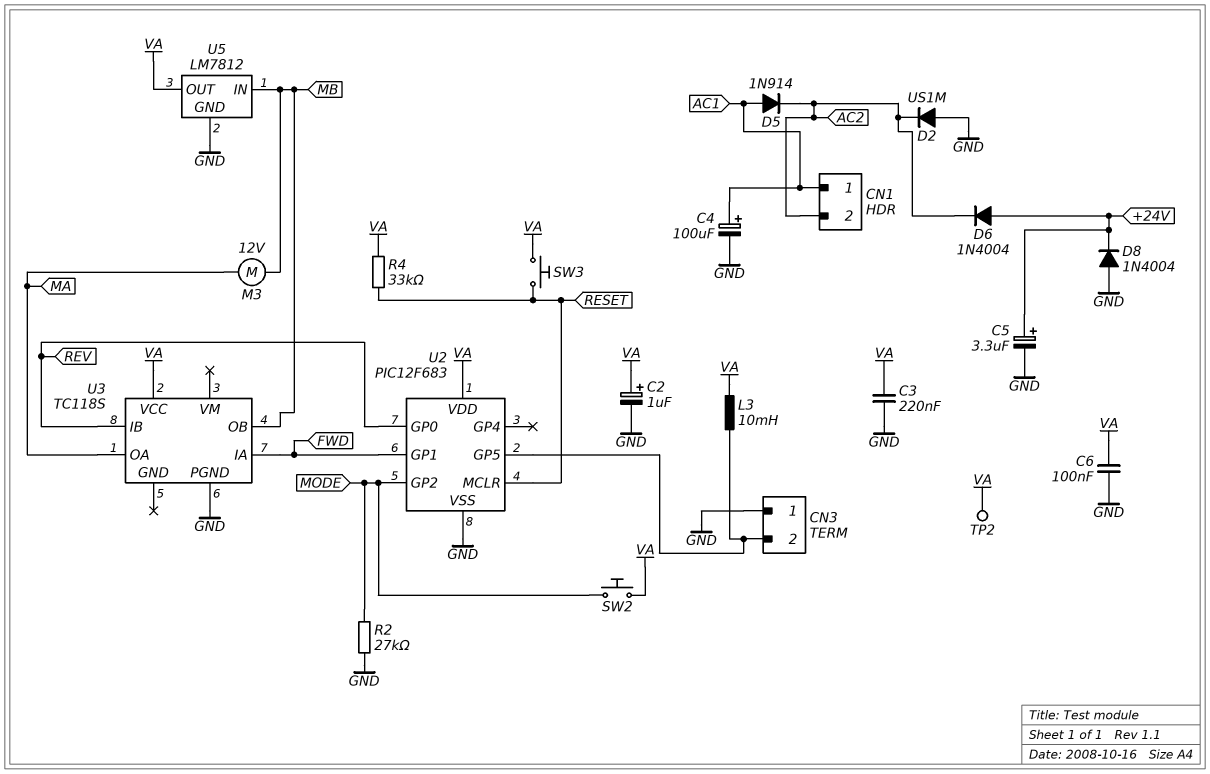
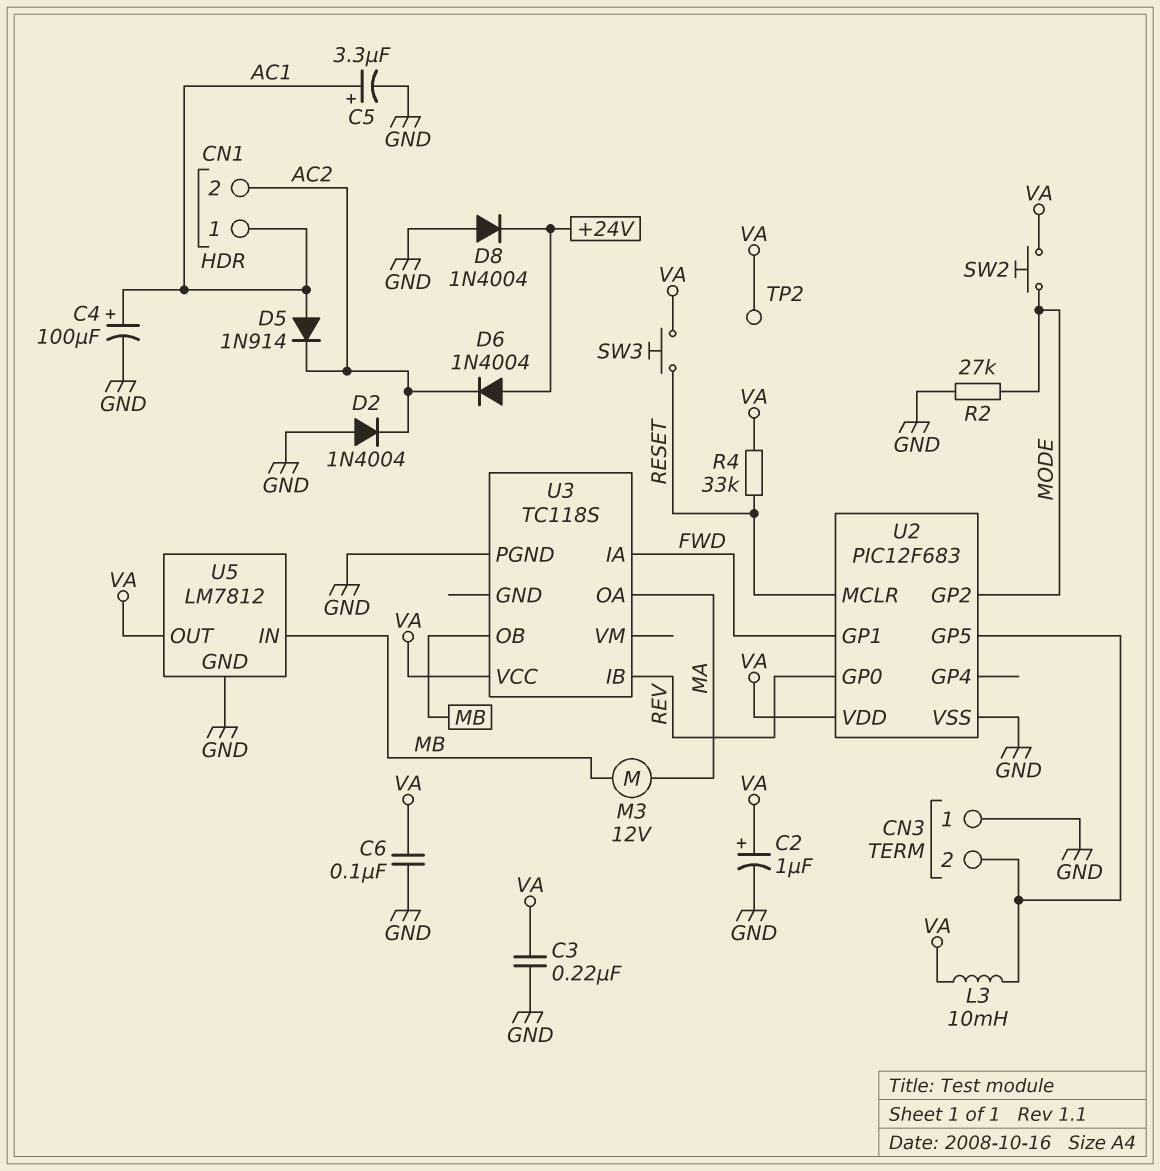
C5: 3.3uF (plus +24V, minus GND) -> 3.3uF (plus AC1, minus GND)
D2: diode US1M (A GND, K AC2) -> diode 1N4004 (A GND, K AC2)

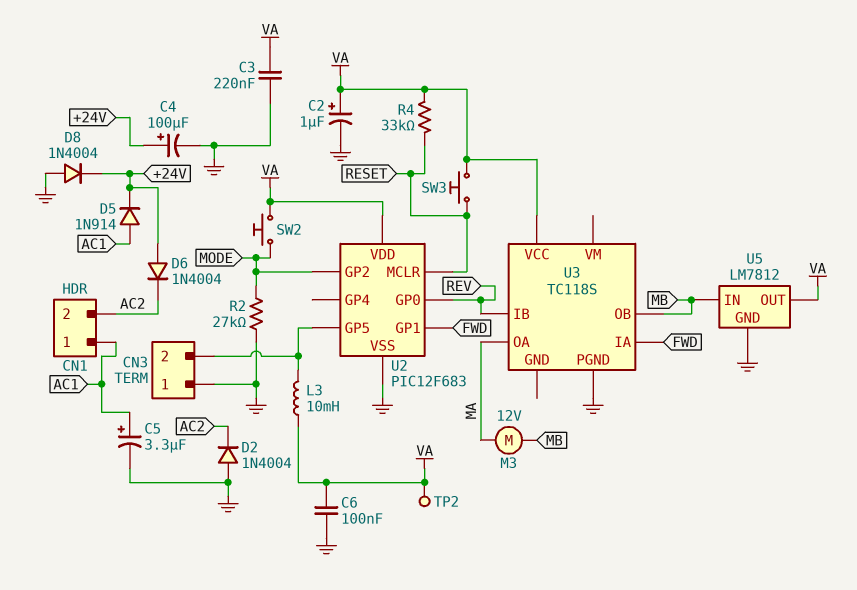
C4: 100uF (plus AC1, minus GND) -> 100uF (plus +24V, minus GND)
D5: diode 1N914 (A AC1, K AC2) -> diode 1N914 (A AC1, K +24V)

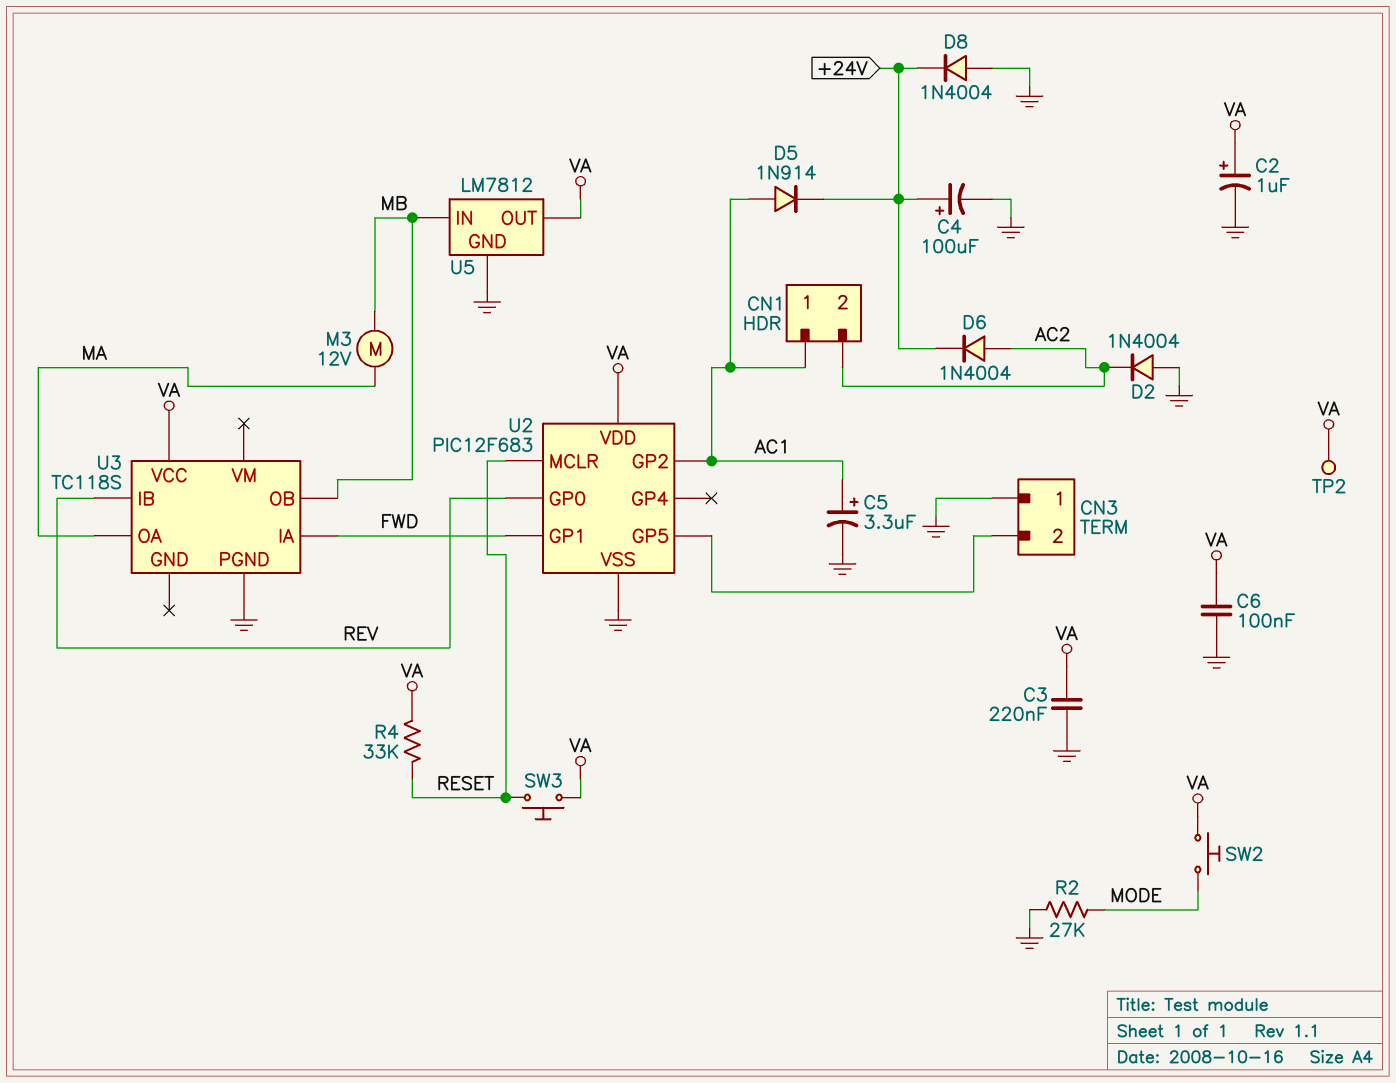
D6: diode 1N4004 (A +24V, K AC2) -> diode 1N4004 (A AC2, K +24V)
L3: 10mH (CN3/2, VA) -> none
U2 pin GP2: MODE -> AC1

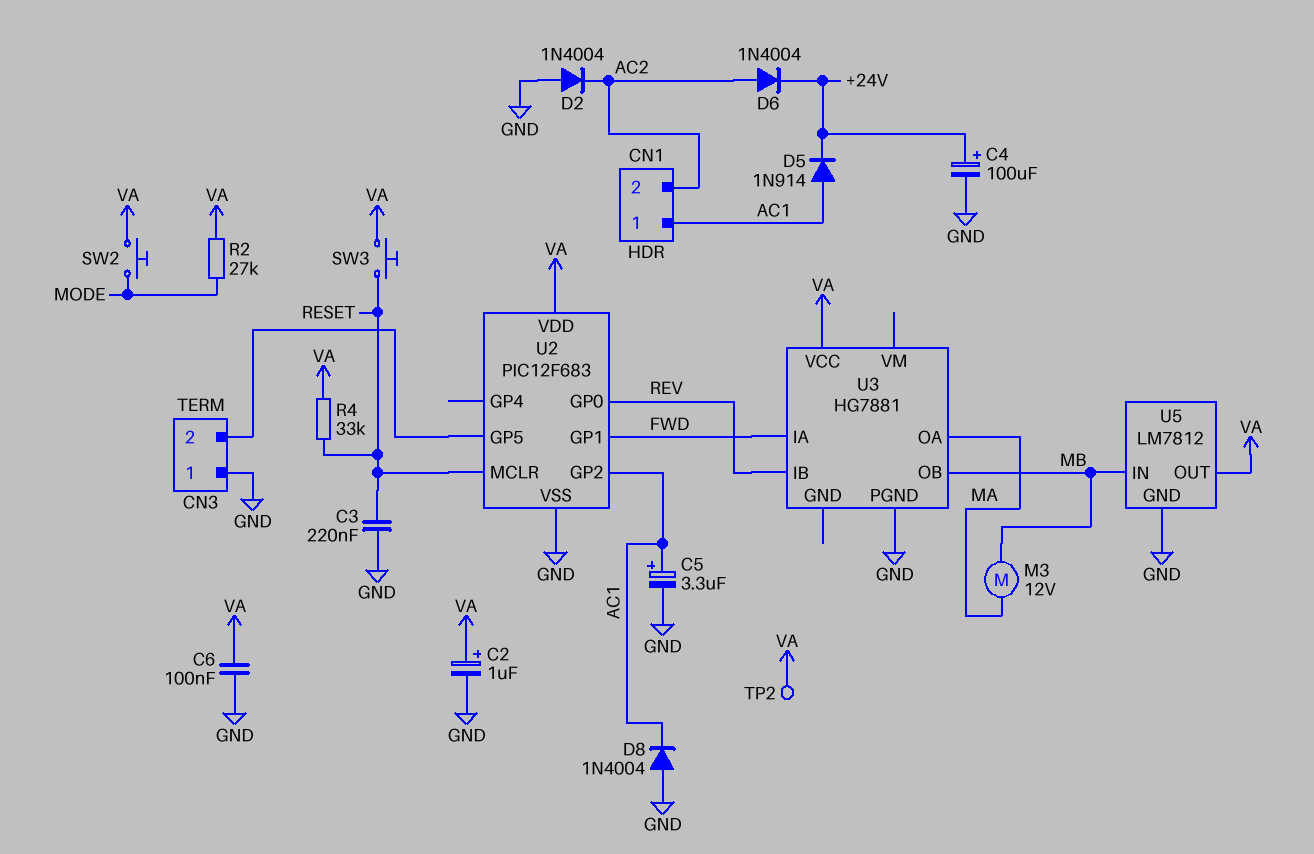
C3: 220nF (GND, VA) -> 220nF (GND, RESET)
D8: diode 1N4004 (A GND, K +24V) -> diode 1N4004 (A GND, K AC1)
R2: 27k (GND, MODE) -> 27k (MODE, VA)
U3: TC118S -> HG7881

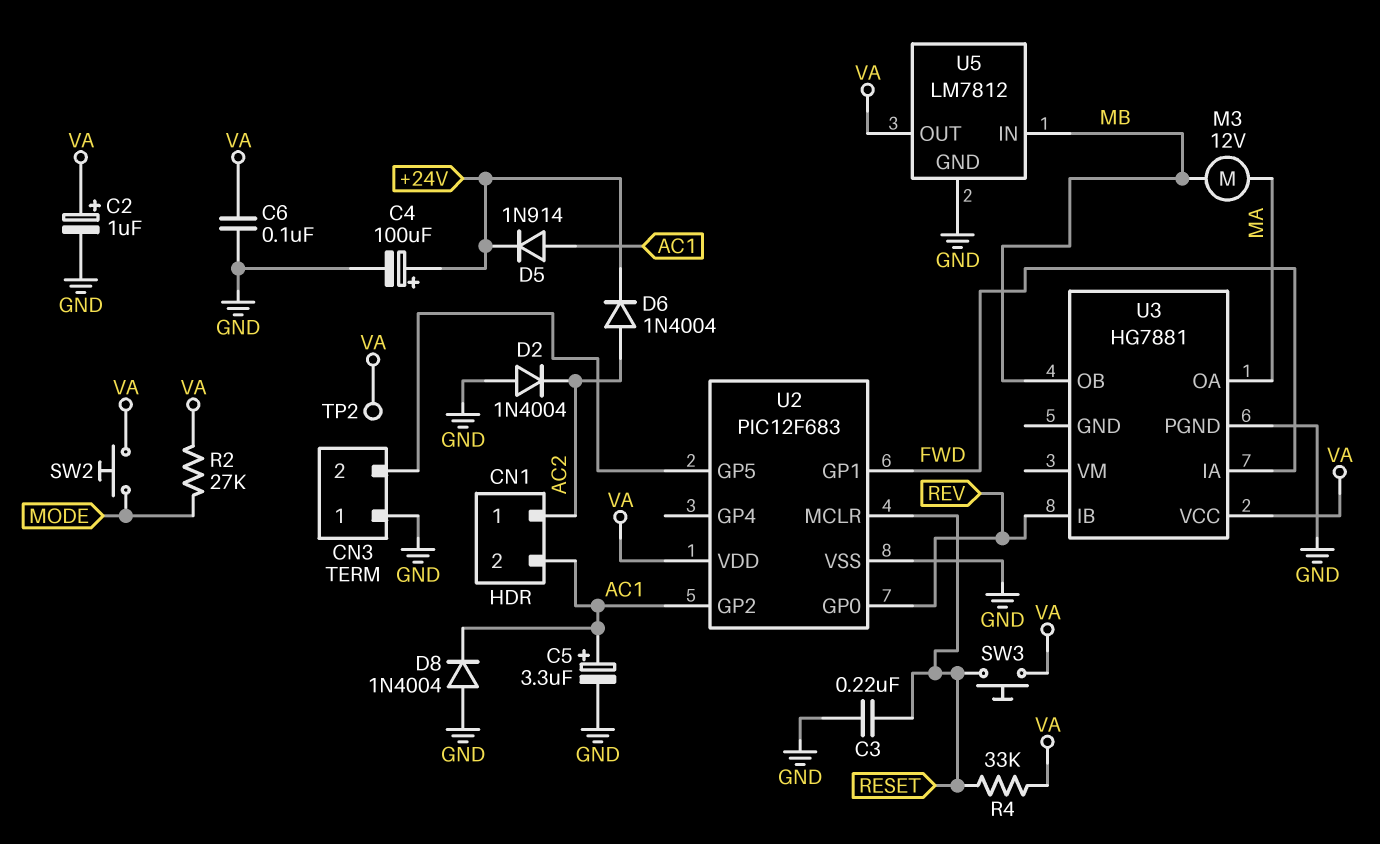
CN1 pin 1: AC1 -> AC2
CN1 pin 2: AC2 -> AC1

